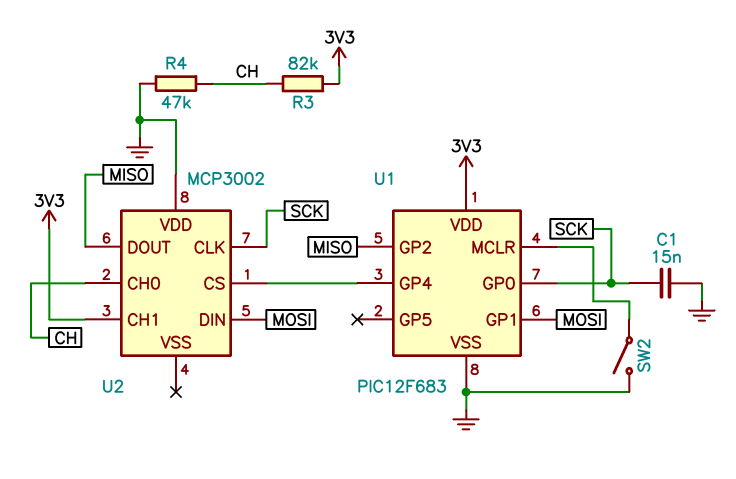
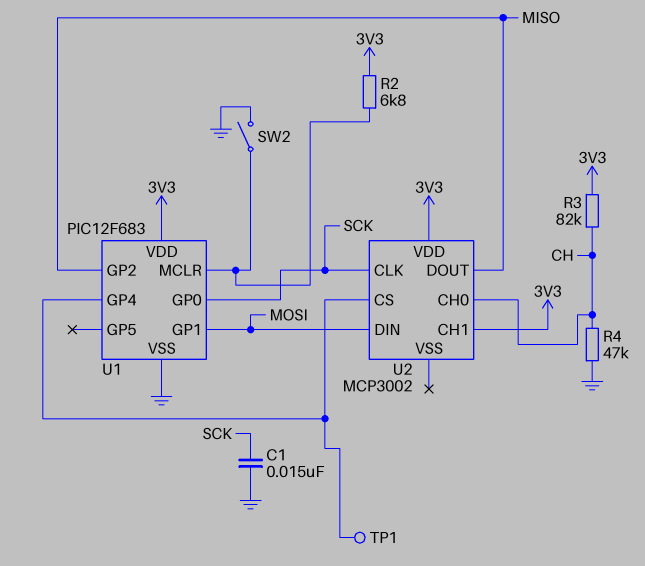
R2: none -> 6.8k (3V3, U1/MCLR)
TP1: none -> test point (U1/GP4)
U2 pin VDD: GND -> 3V3

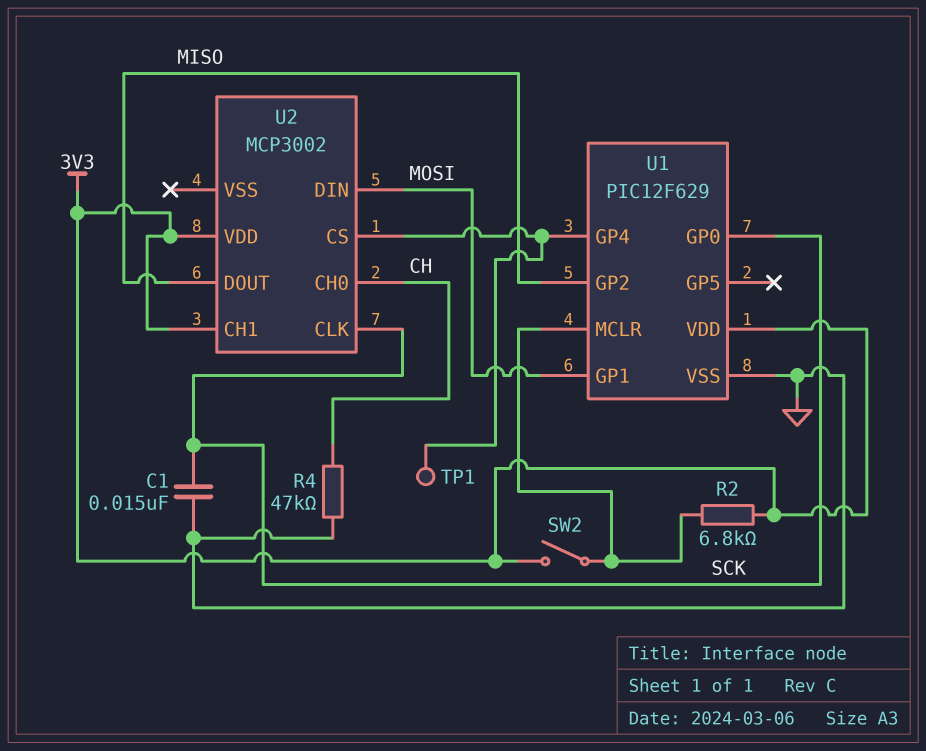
R3: 82k (3V3, CH) -> none
SW2: switch (GND, U1/MCLR) -> switch (3V3, U1/MCLR)
U1: PIC12F683 -> PIC12F629

